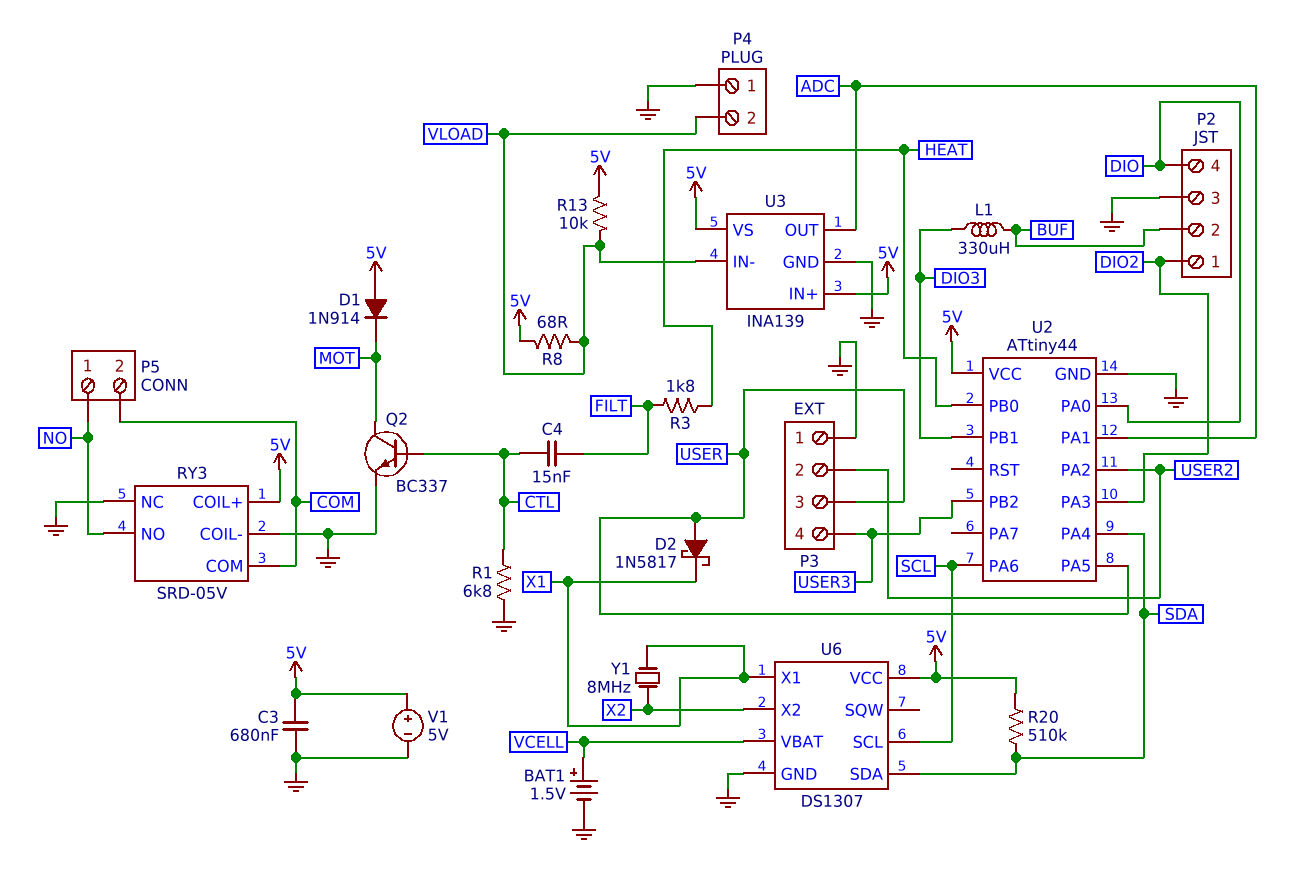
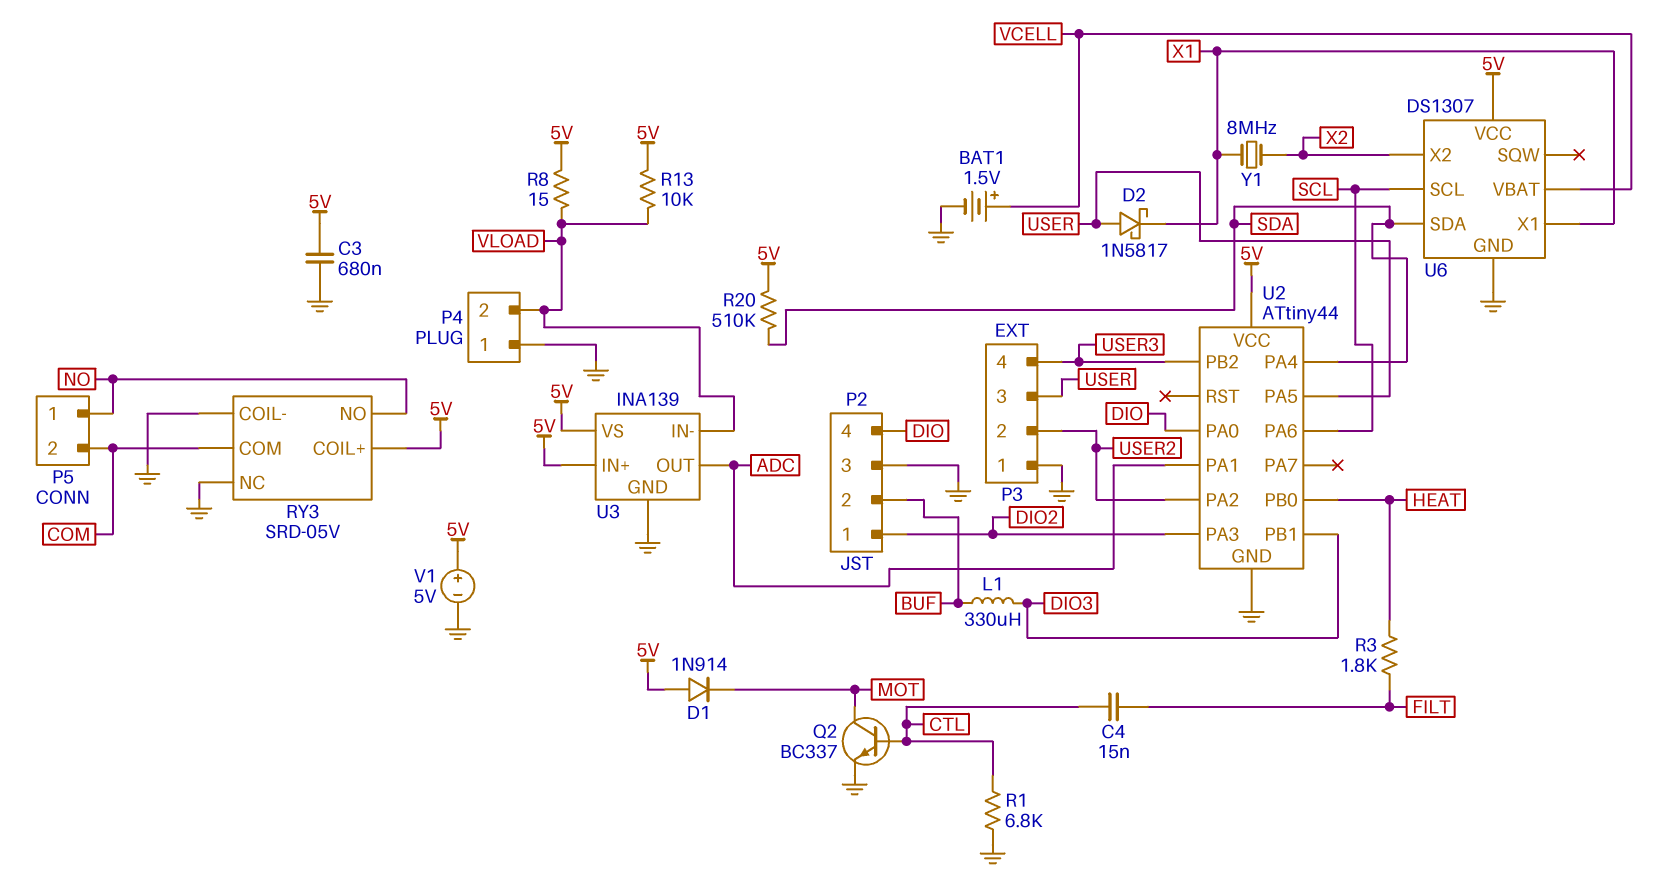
R8: 68 (5V, VLOAD) -> 15 (5V, VLOAD)

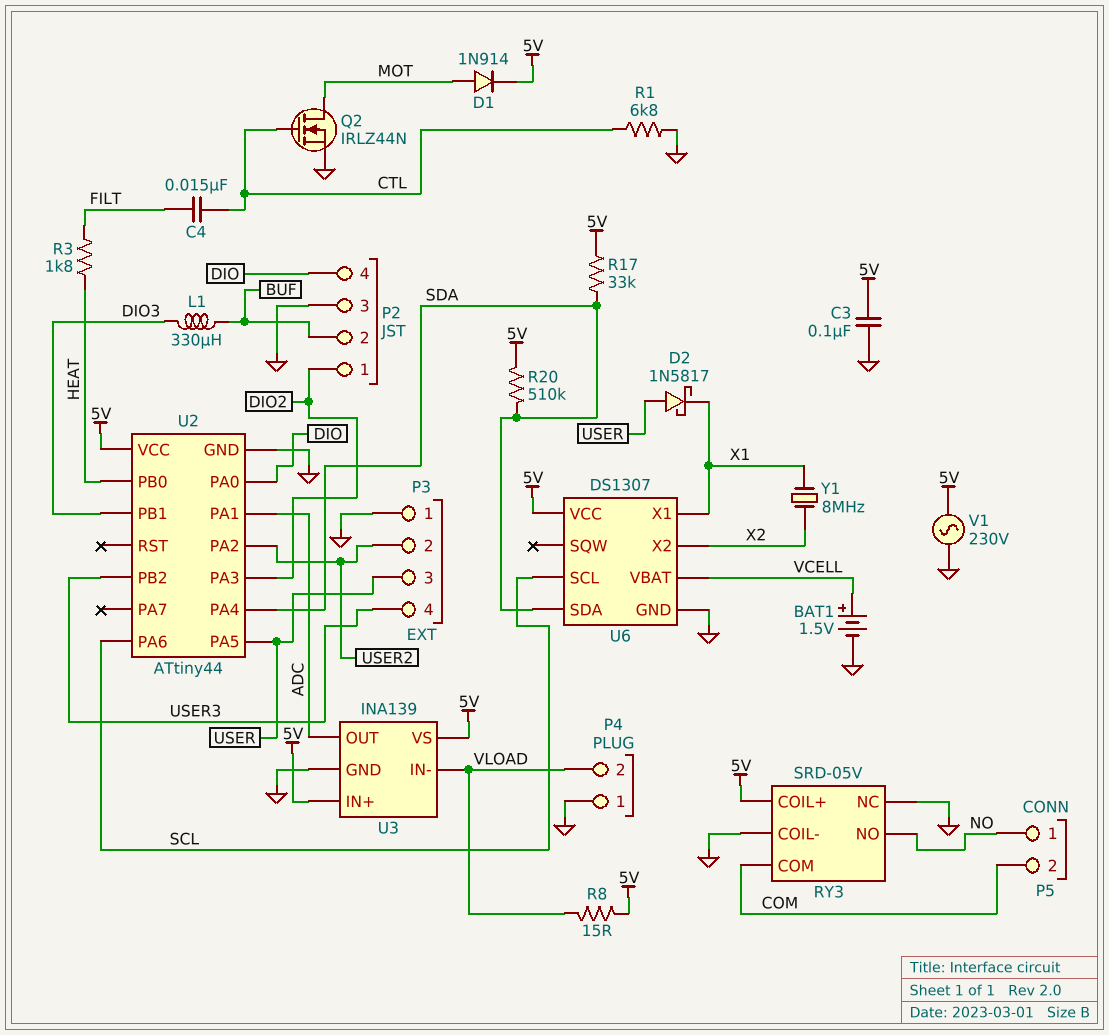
C3: 680nF (5V, GND) -> 100nF (5V, GND)
D1: diode 1N914 (A 5V, K MOT) -> diode 1N914 (A MOT, K 5V)
Q2: NPN BC337 (B CTL, C MOT, E GND) -> NMOS IRLZ44N (G CTL, D MOT, S GND)
R13: 10k (5V, VLOAD) -> none
R17: none -> 33k (5V, SDA)
V1: 5V (plus 5V, minus GND) -> AC 230V (5V, GND)

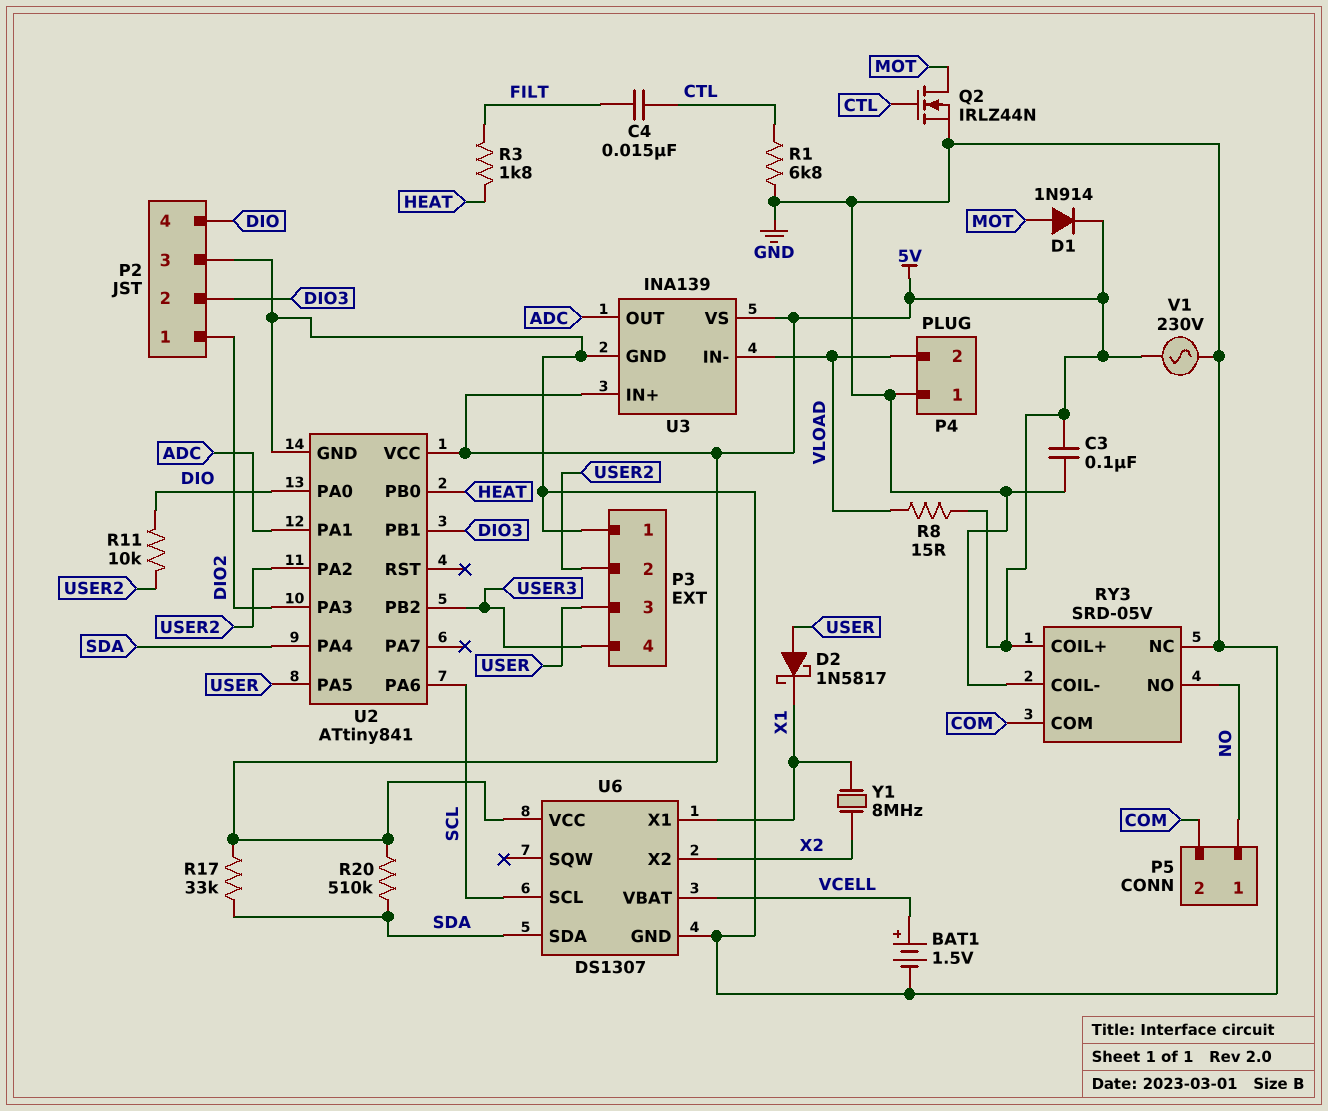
L1: 330uH (BUF, DIO3) -> none
P2 pin 2: BUF -> DIO3
R11: none -> 10k (DIO, USER2)
U2: ATtiny44 -> ATtiny841

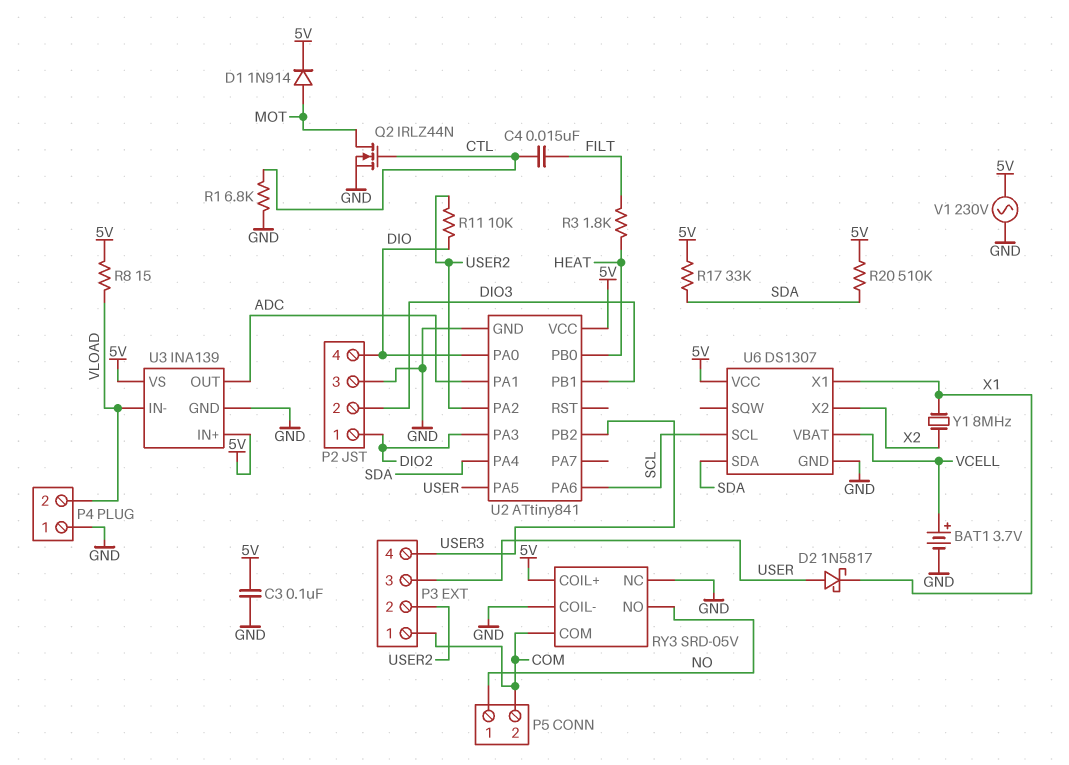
BAT1: 1.5V (plus VCELL, minus GND) -> 3.7V (plus VCELL, minus GND)
P3 pin 1: GND -> COM

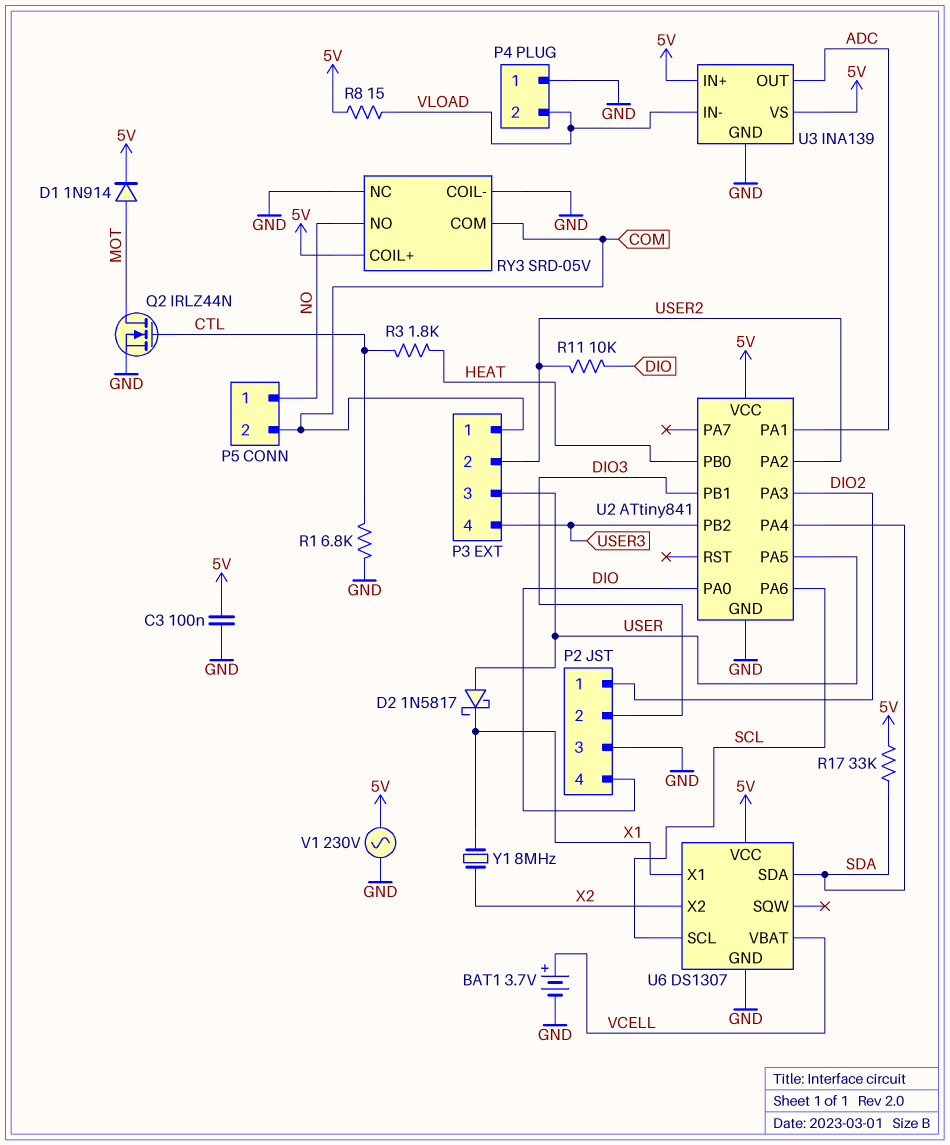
C4: 15nF (CTL, FILT) -> none
R3: 1.8k (FILT, HEAT) -> 1.8k (CTL, HEAT)
R20: 510k (5V, SDA) -> none

